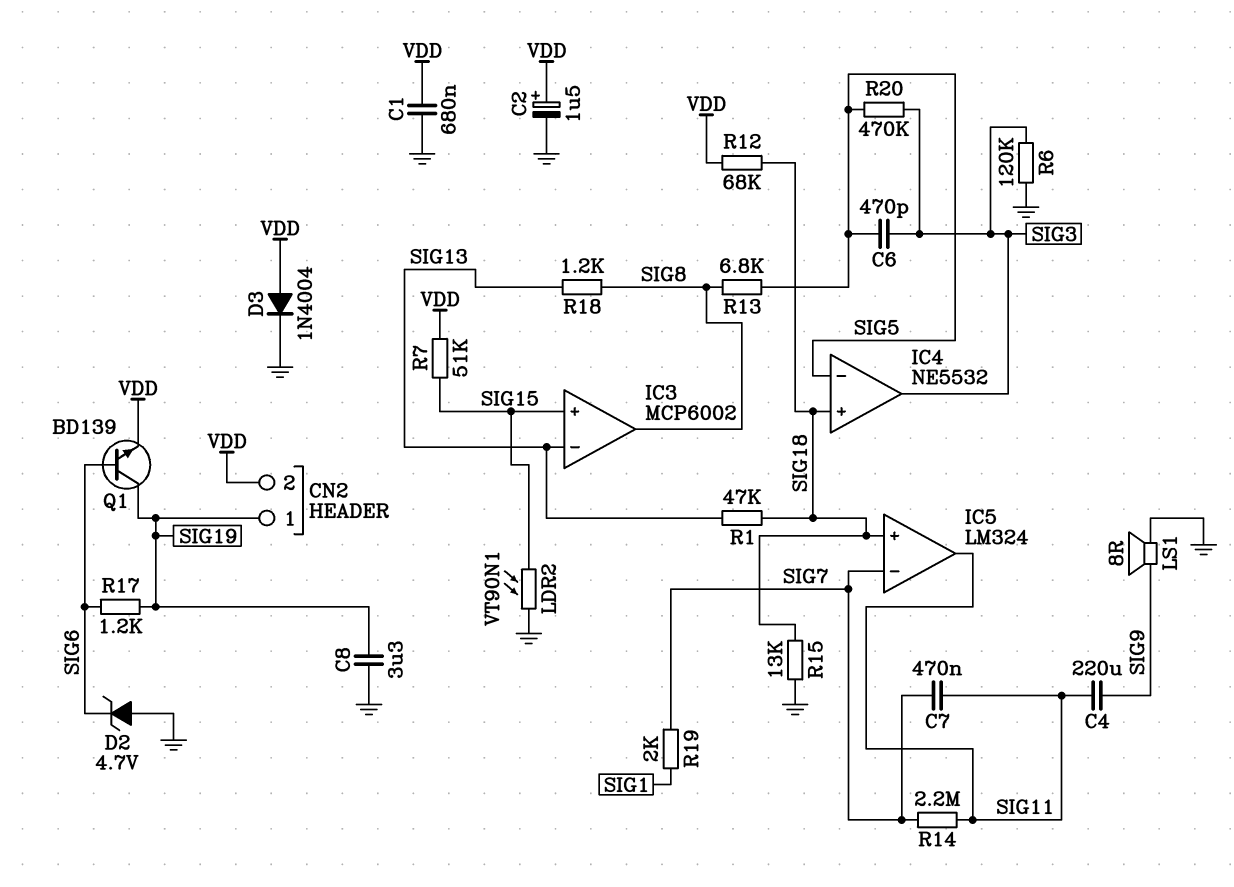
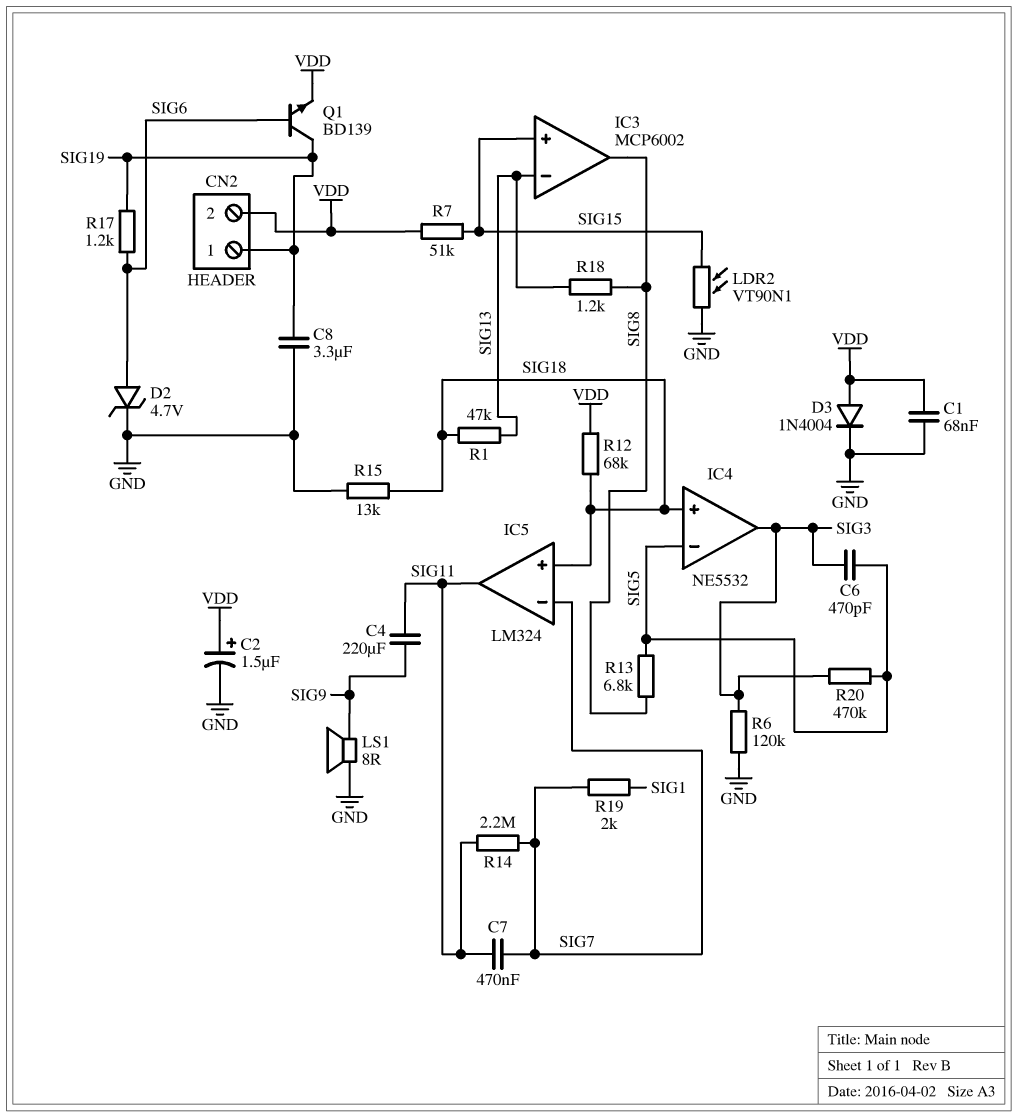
C1: 680nF (GND, VDD) -> 68nF (GND, VDD)
D2: zener 4.7V (A GND, K SIG6) -> zener 4.7V (A SIG6, K GND)

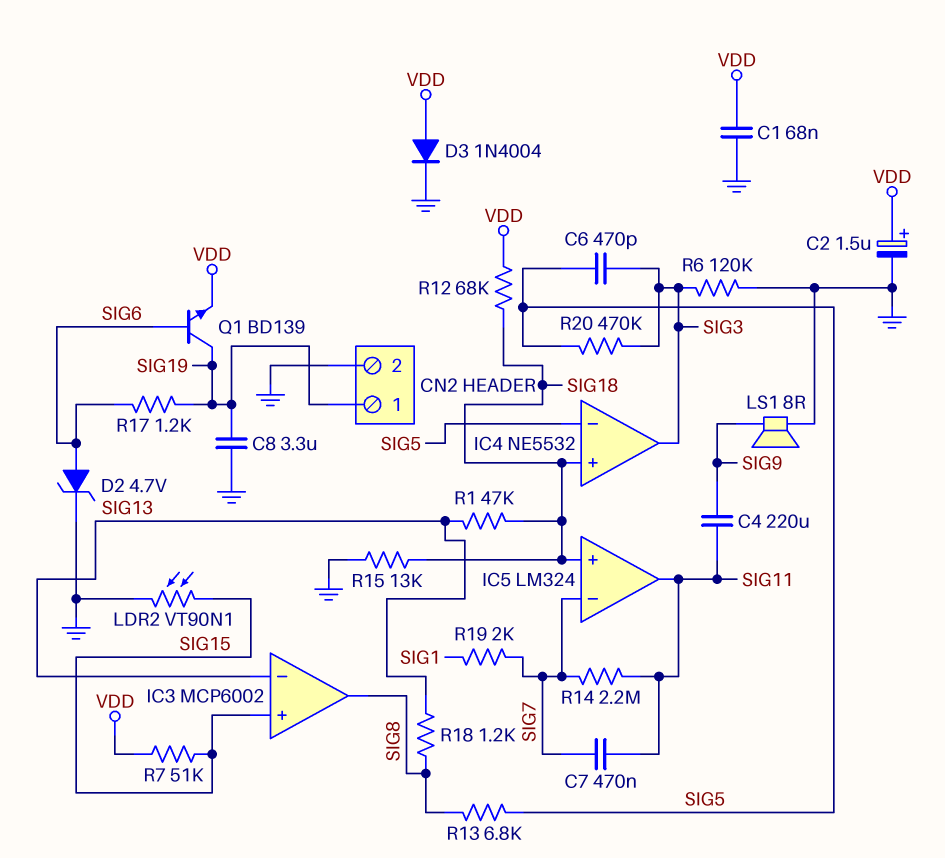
CN2 pin 2: VDD -> GND

